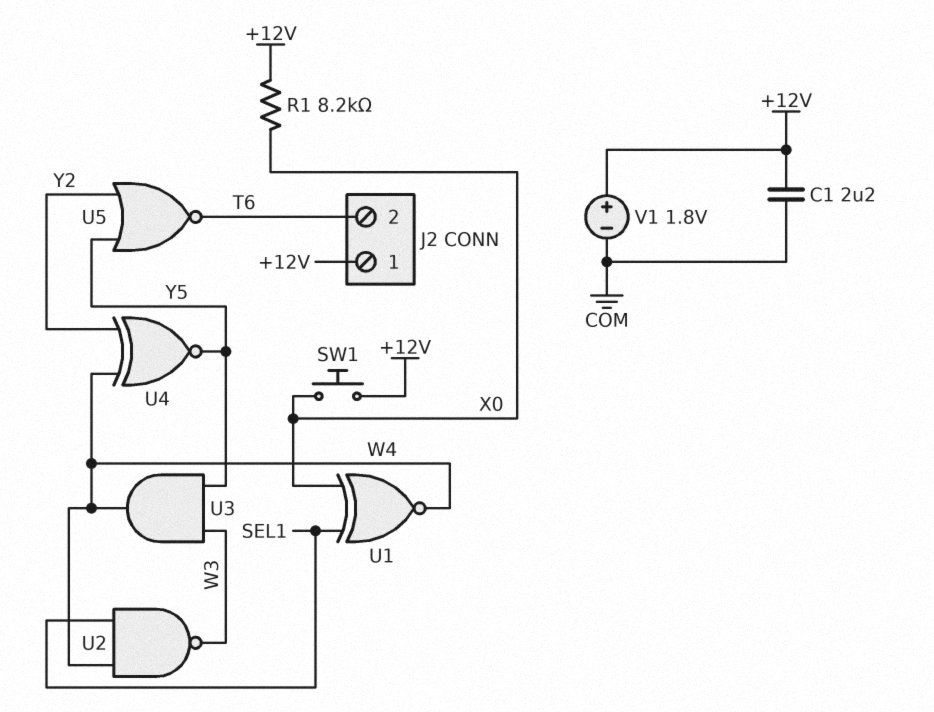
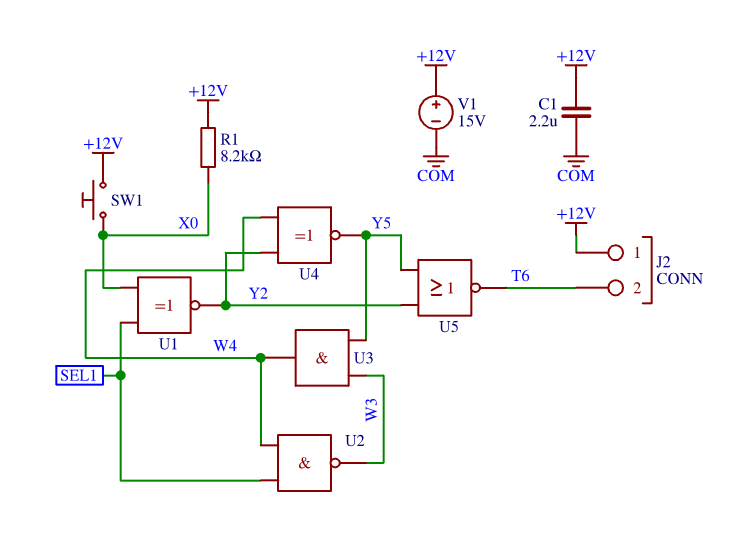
U1: XNOR (in SEL1, in X0, out W4) -> XNOR (in SEL1, in X0, out Y2)
V1: 1.8V (plus +12V, minus COM) -> 15V (plus +12V, minus COM)

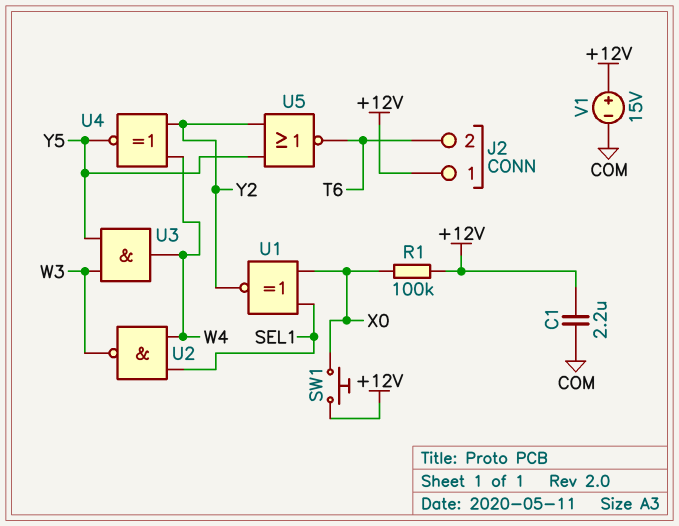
R1: 8.2k (+12V, X0) -> 100k (+12V, X0)

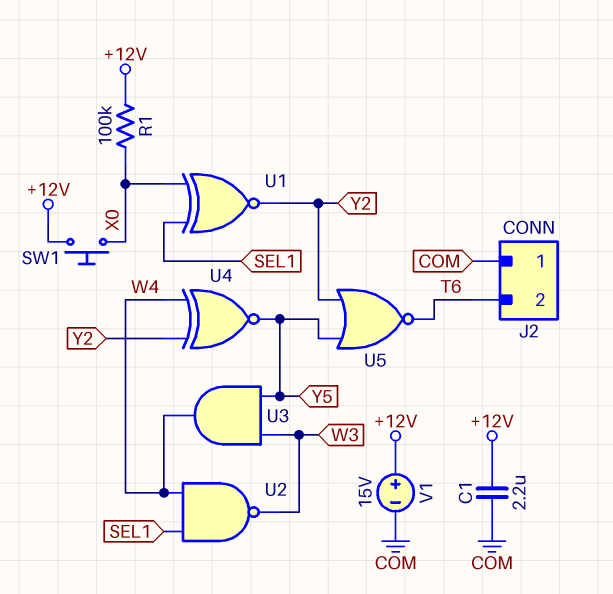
J2 pin 1: +12V -> COM

